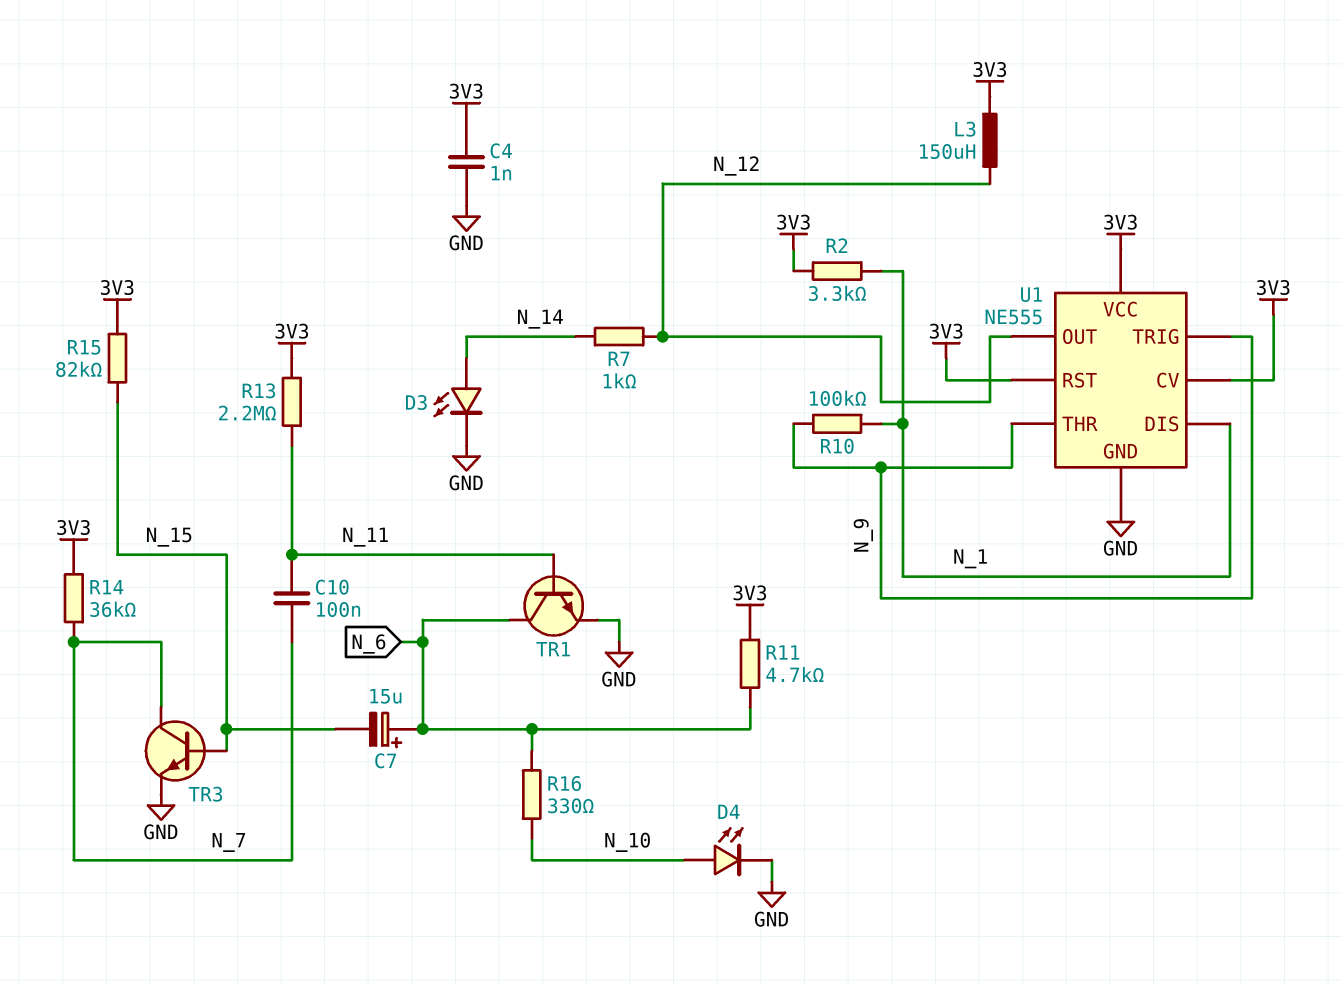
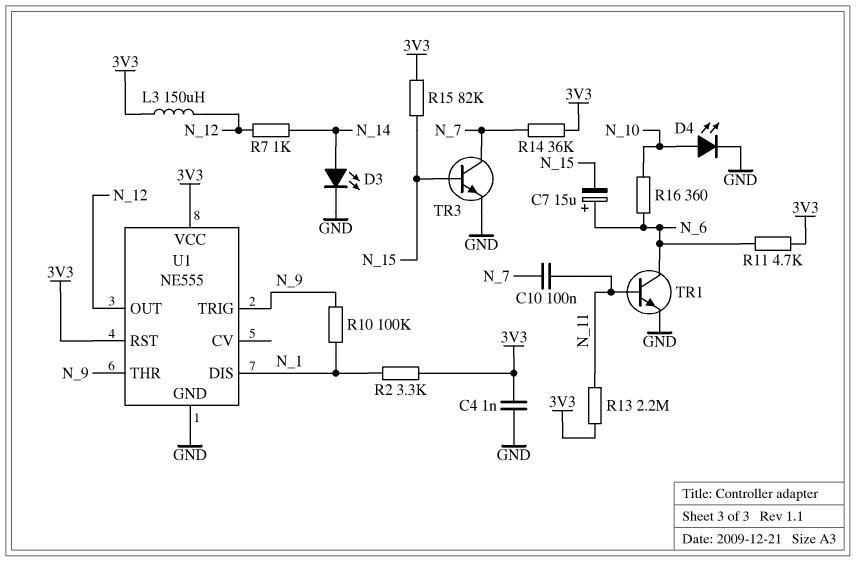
R16: 330 (N_6, N_10) -> 360 (N_6, N_10)
U1 pin CV: 3V3 -> none

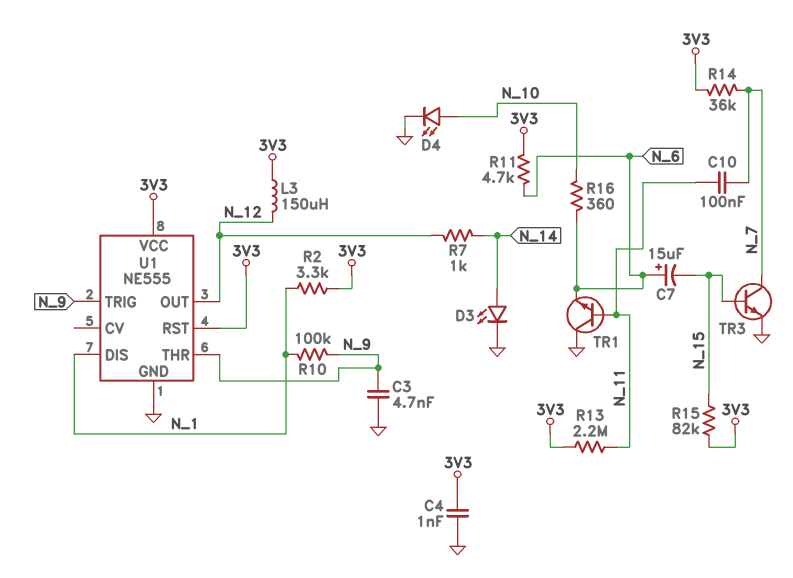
C3: none -> 4.7nF (GND, N_9)
TR1: NPN (B N_11, C N_6, E GND) -> NPN (B N_11, C GND, E N_6)

